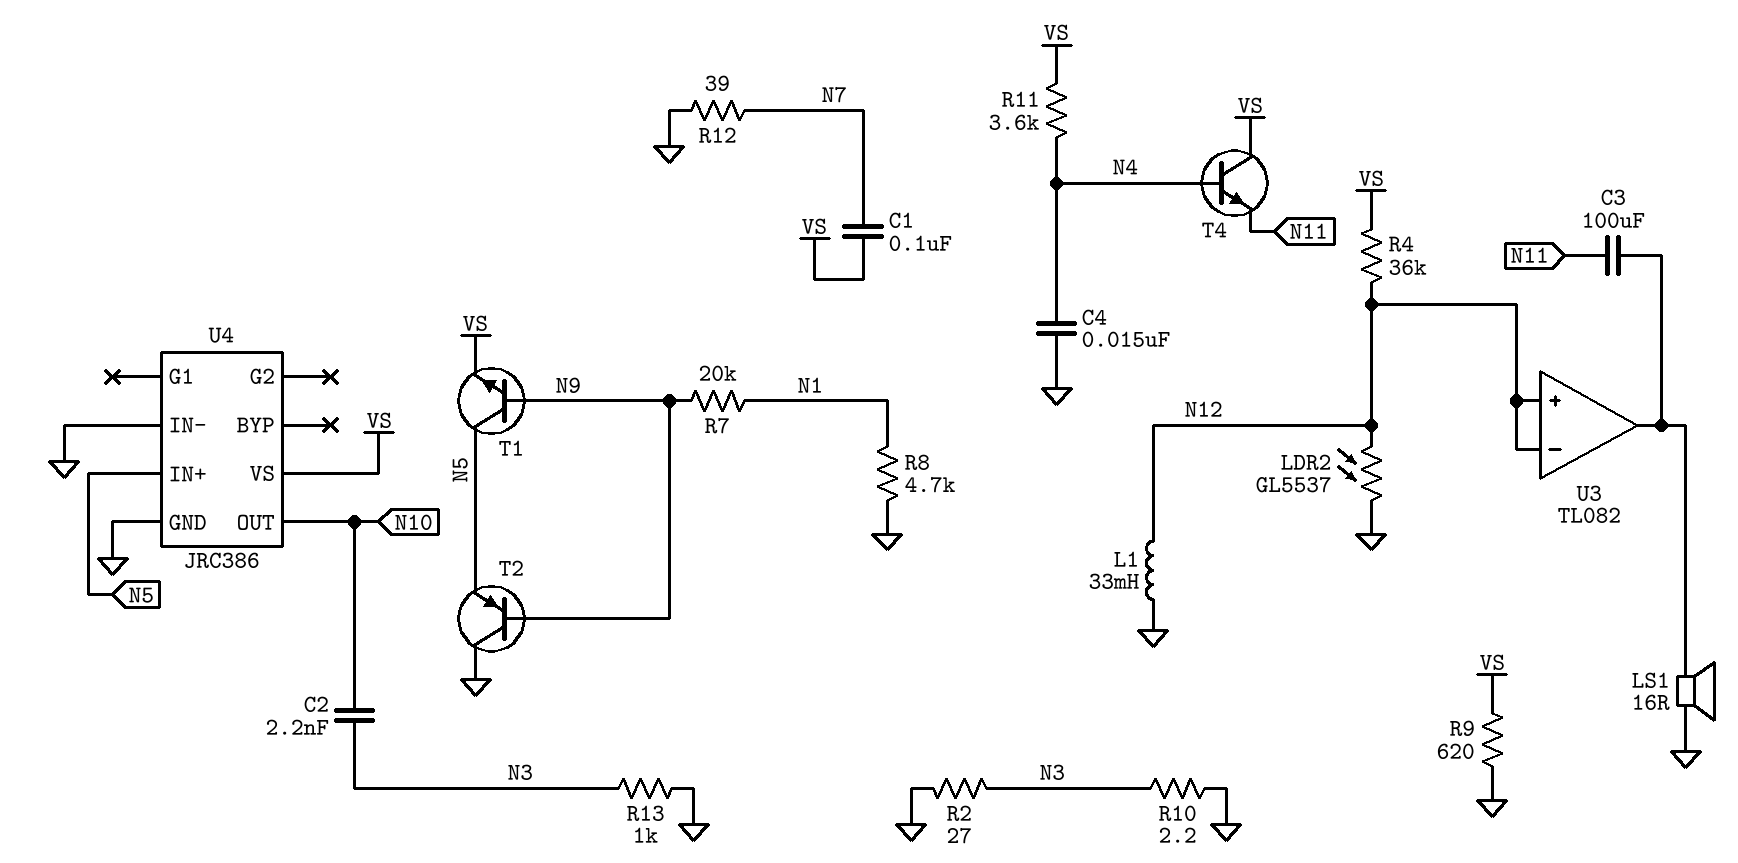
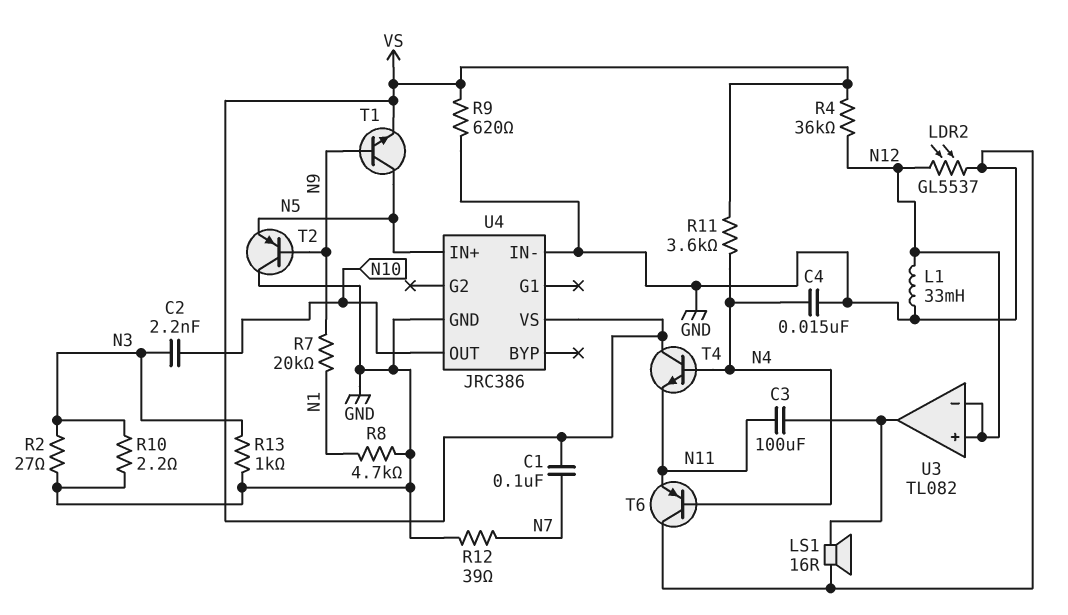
T6: none -> PNP (B N4, C GND, E N11)

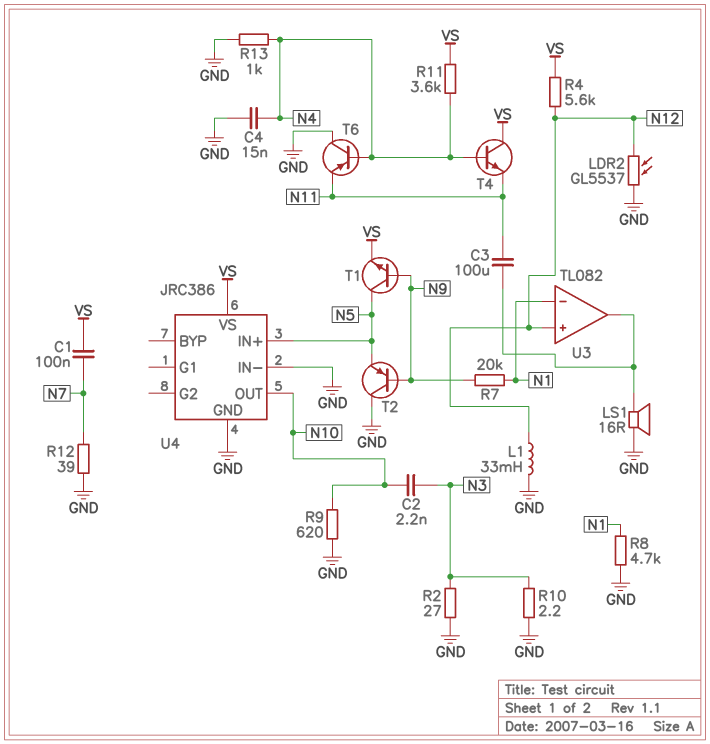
R4: 36k (N12, VS) -> 5.6k (N12, VS)
R9: 620 (GND, VS) -> 620 (GND, N10)
R13: 1k (GND, N3) -> 1k (GND, N4)
U3 pin in-: N12 -> N1

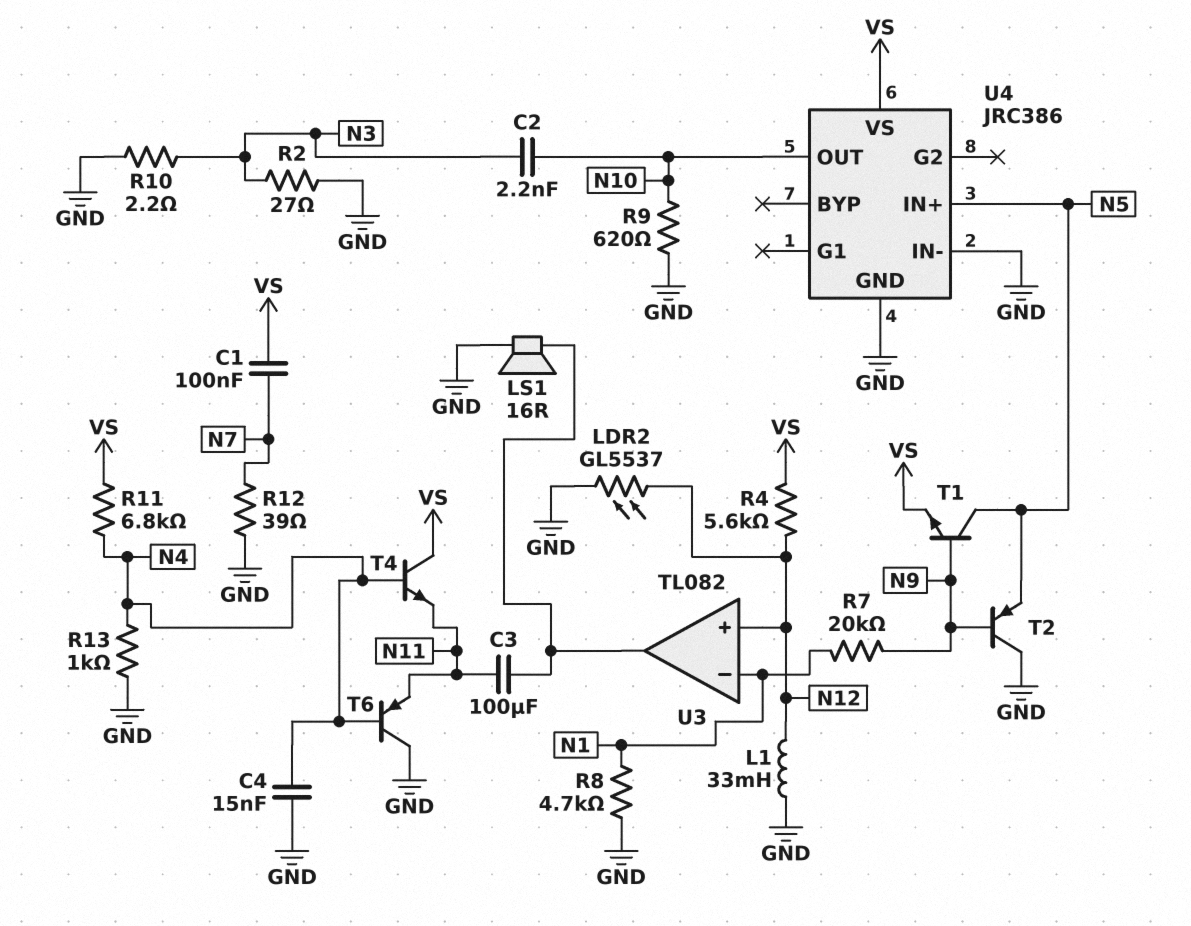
R11: 3.6k (N4, VS) -> 6.8k (N4, VS)

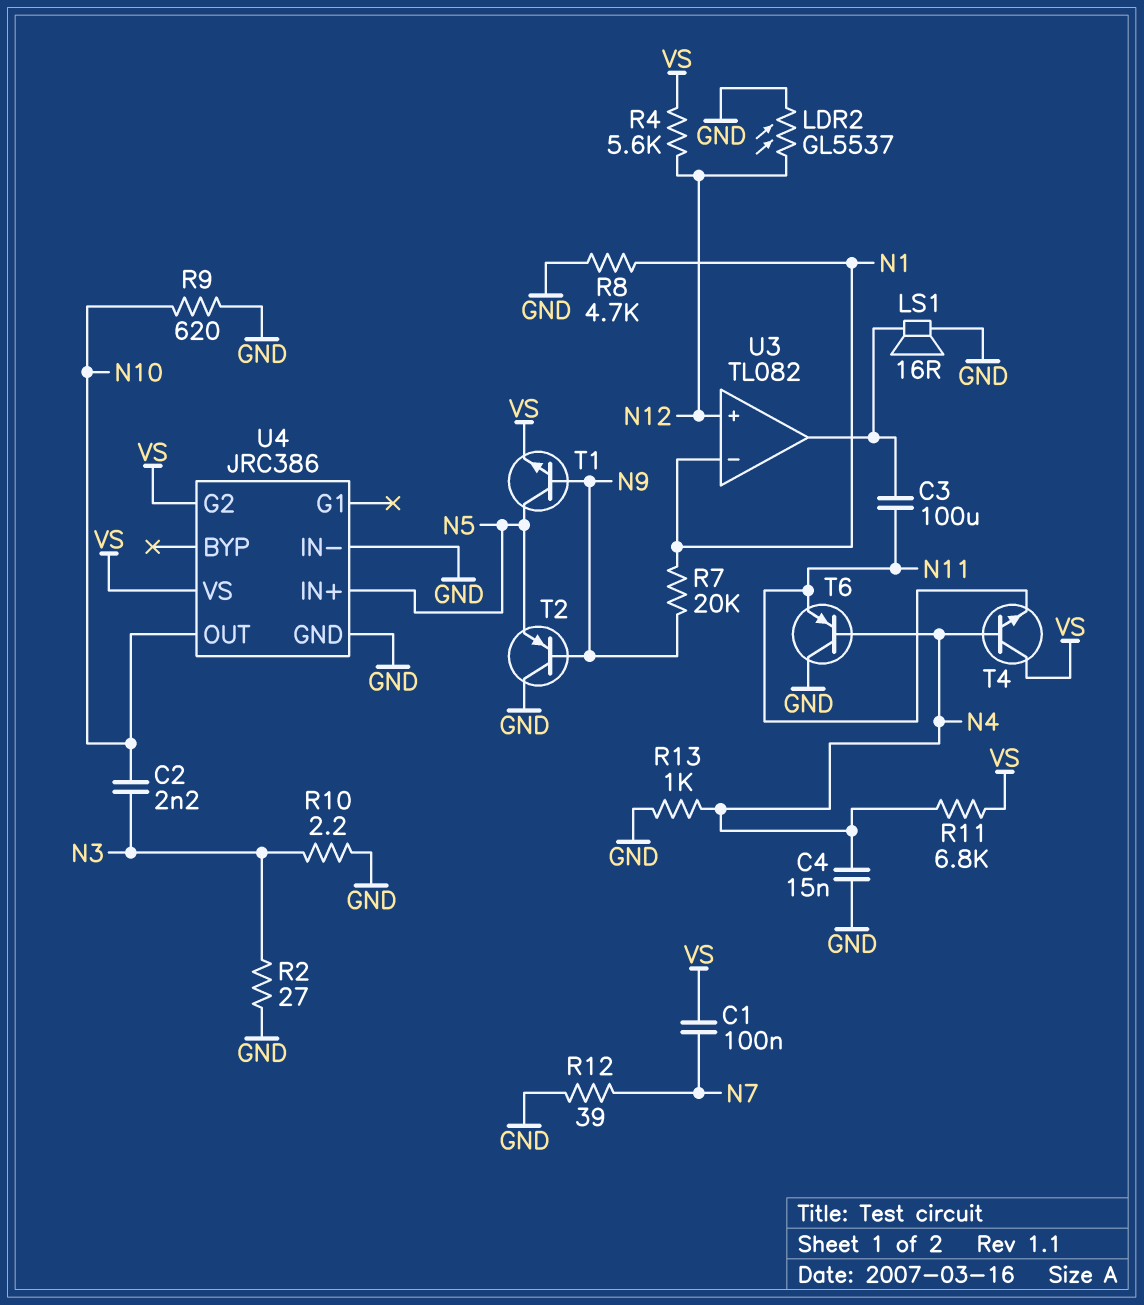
L1: 33mH (GND, N12) -> none
U4 pin G2: none -> VS

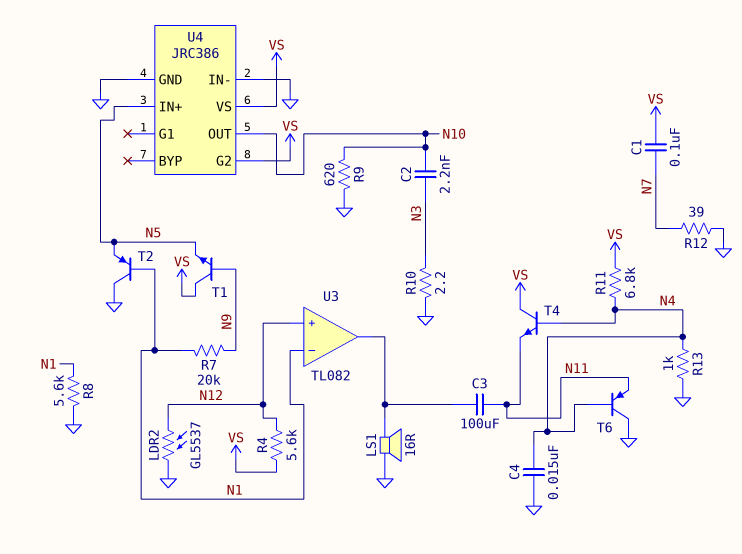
R2: 27 (GND, N3) -> none
R8: 4.7k (GND, N1) -> 5.6k (GND, N1)
T1: NPN (B N9, C N5, E VS) -> NPN (B N9, C VS, E N5)
T2: PNP (B N9, C GND, E N5) -> PNP (B N1, C GND, E N5)

